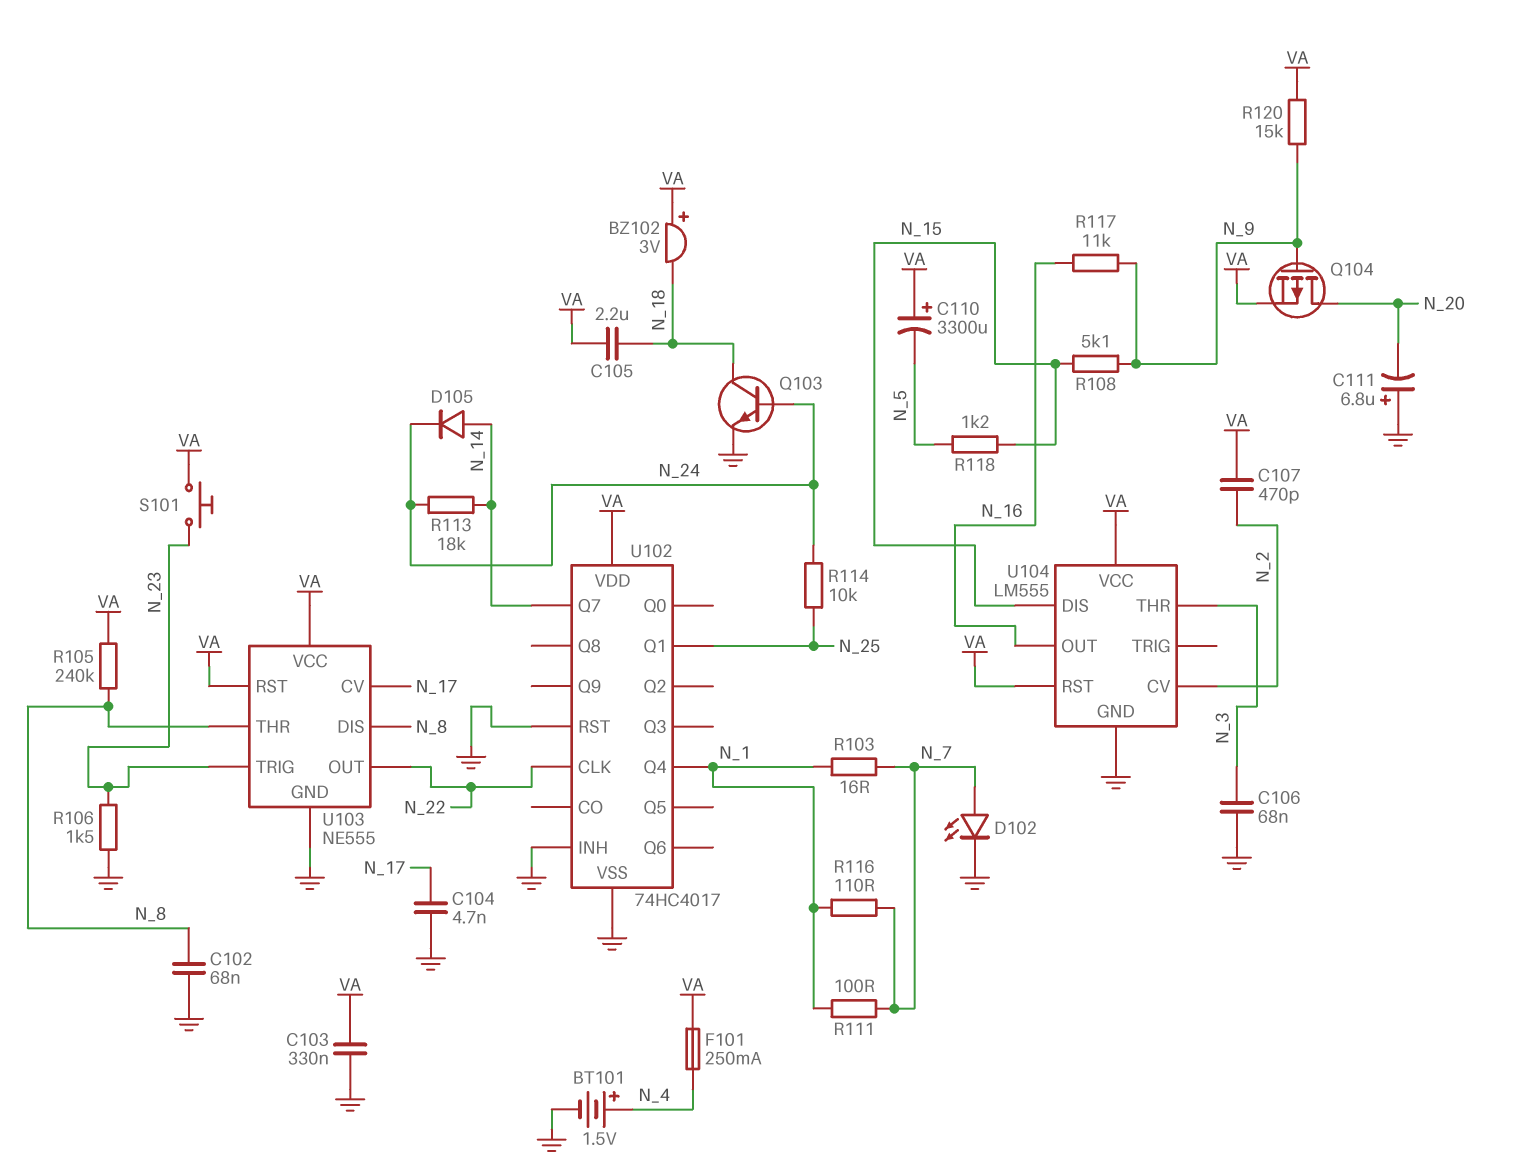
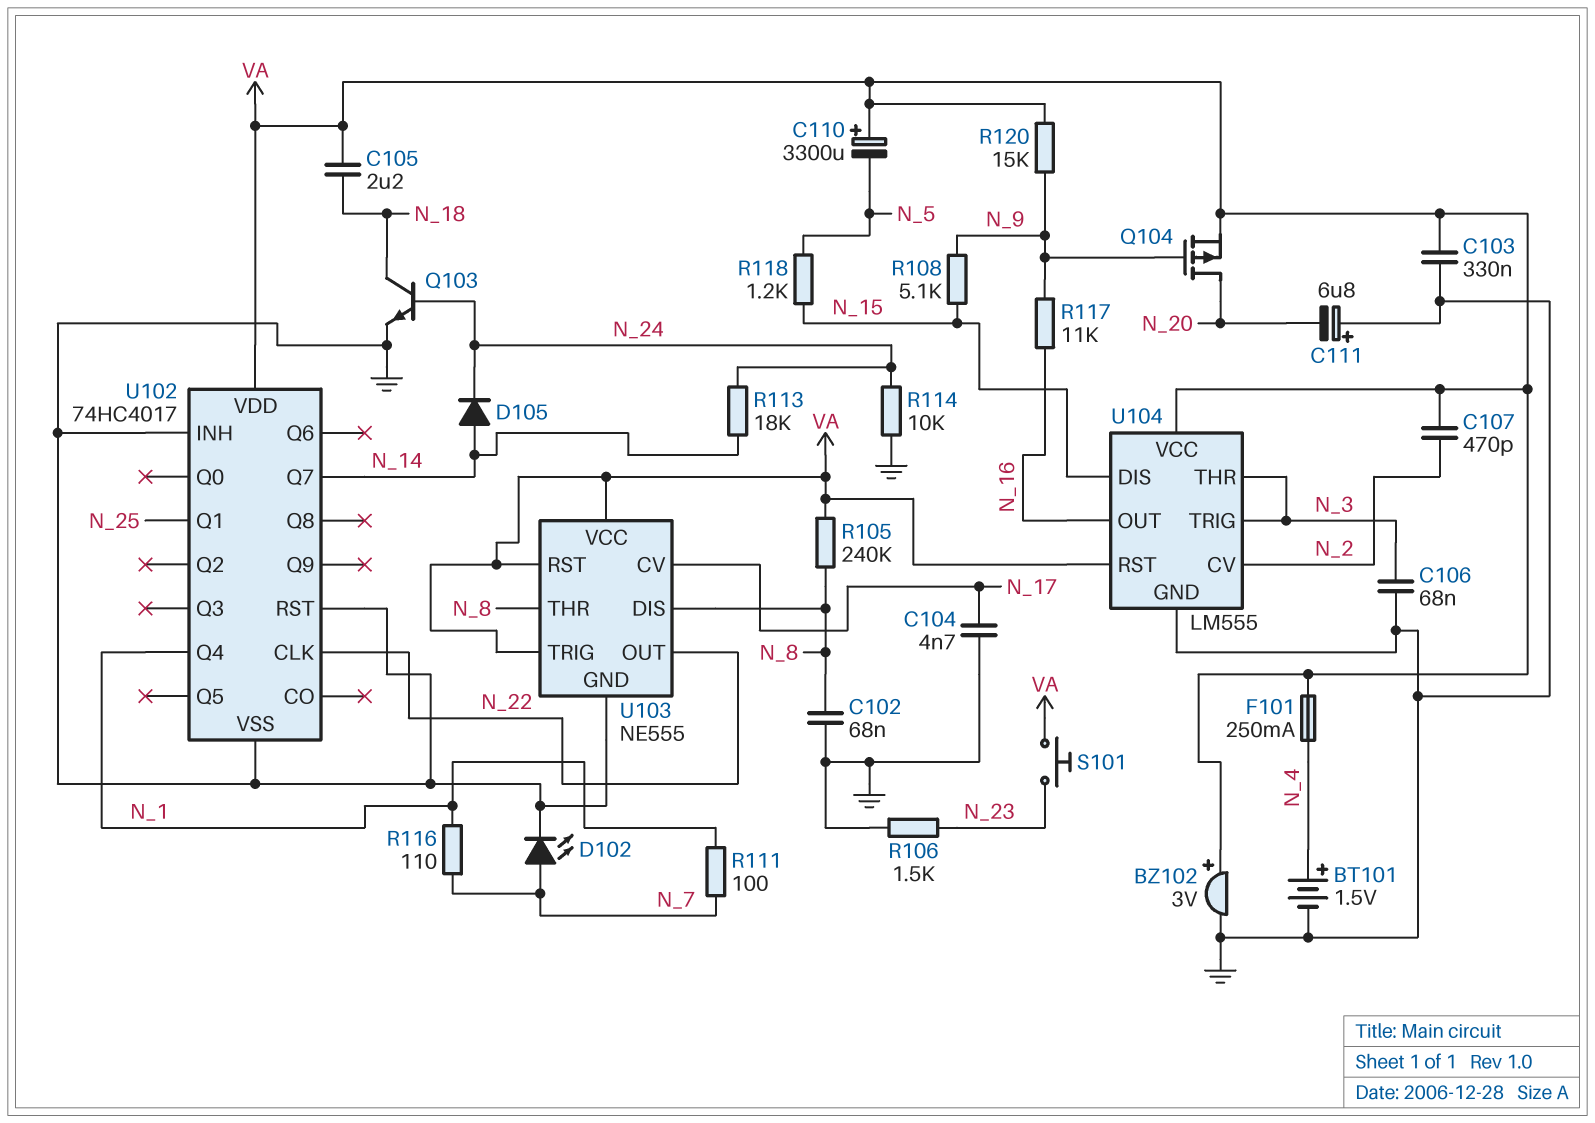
BZ102: buzzer 3V (plus VA, minus N_18) -> buzzer 3V (plus VA, minus GND)
R103: 16 (N_1, N_7) -> none
R114: 10k (N_24, N_25) -> 10k (GND, N_24)
U103 pin TRIG: N_23 -> VA
U104 pin TRIG: none -> N_3

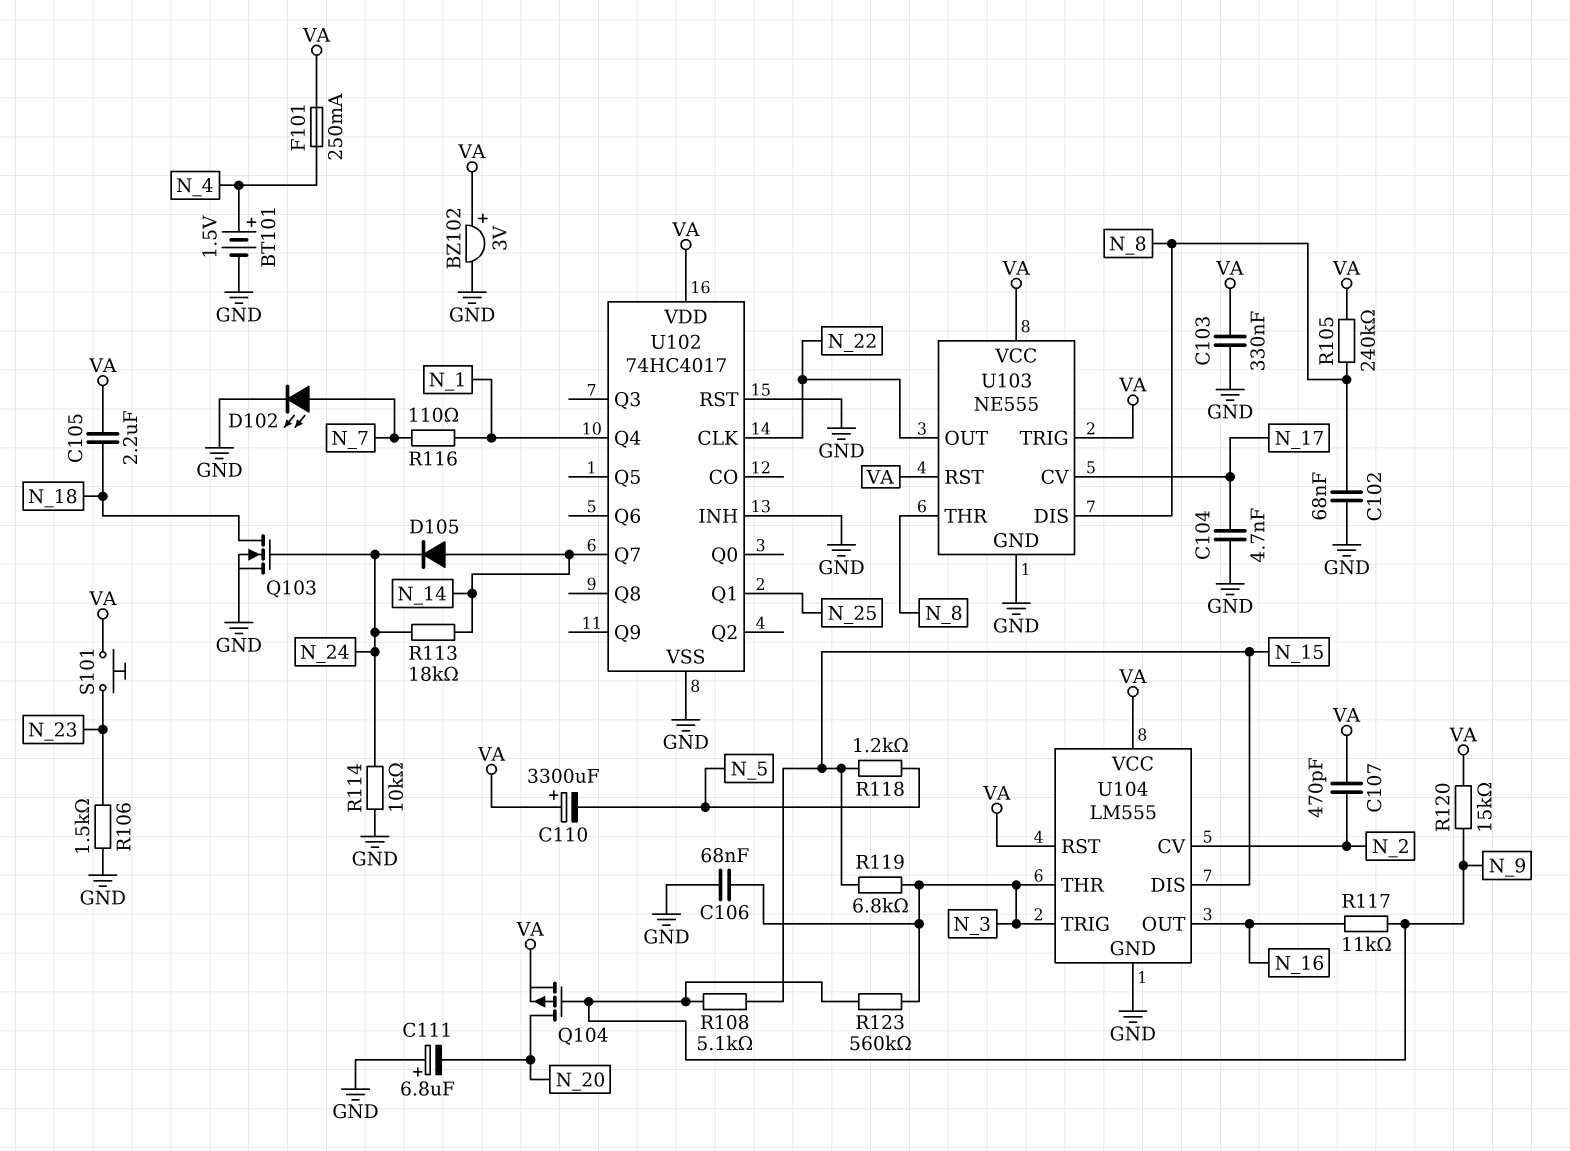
Q103: NPN (B N_24, C N_18, E GND) -> NMOS (G N_24, D N_18, S GND)
R111: 100 (N_1, N_7) -> none
R119: none -> 6.8k (N_3, N_15)
R123: none -> 560k (N_3, N_9)

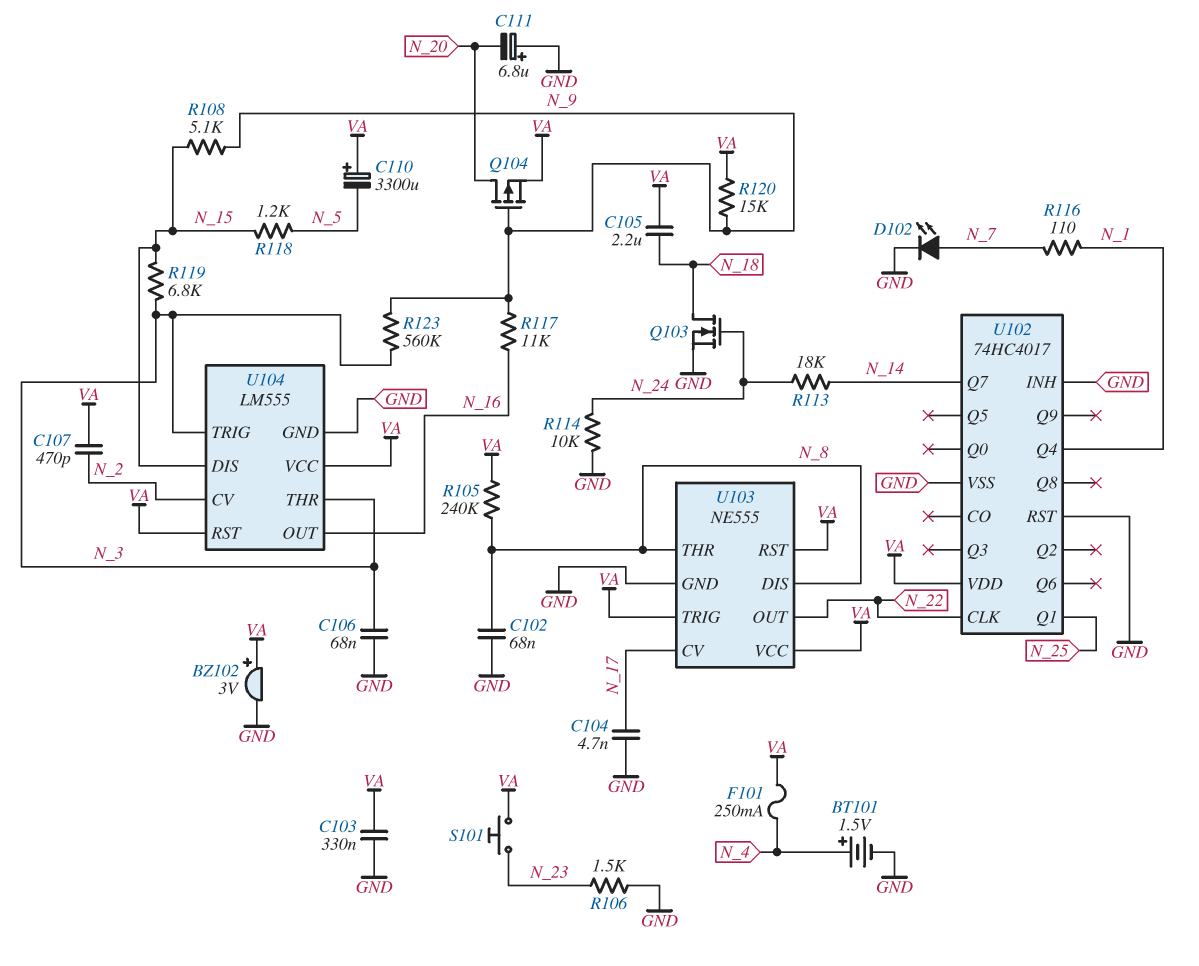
D105: diode (A N_14, K N_24) -> none

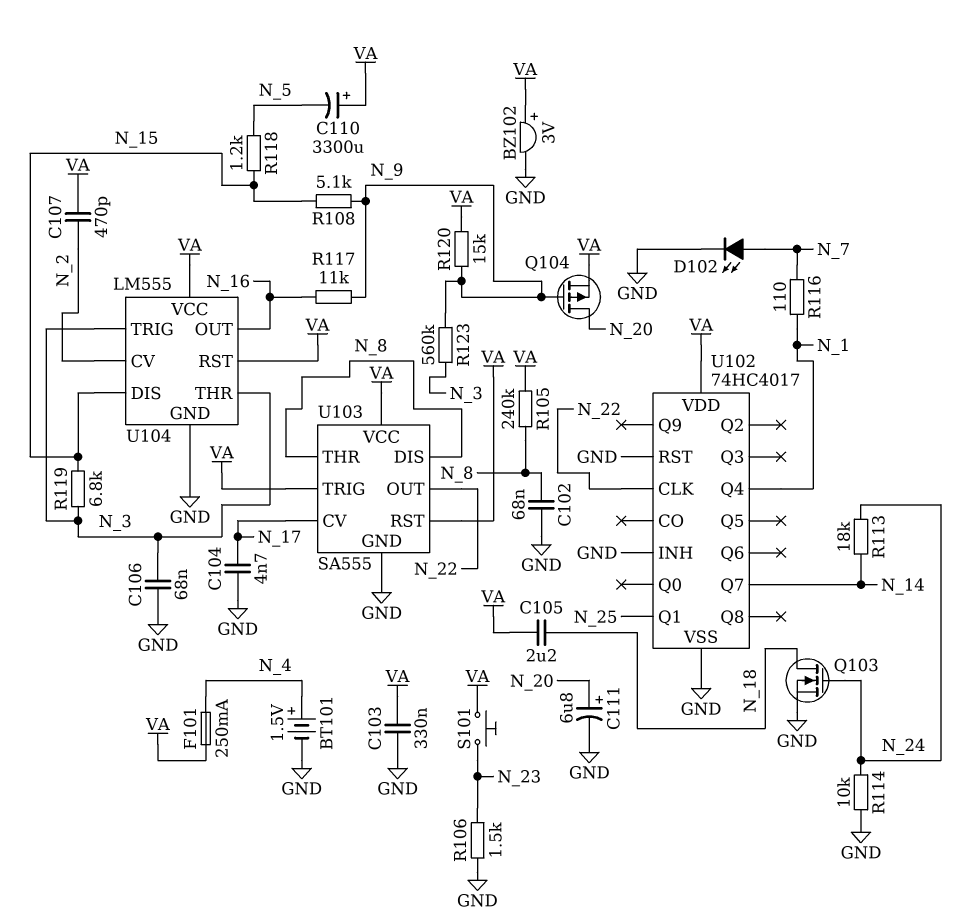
C111: 6.8uF (plus GND, minus N_20) -> 6.8uF (plus N_20, minus GND)
U103: NE555 -> SA555

